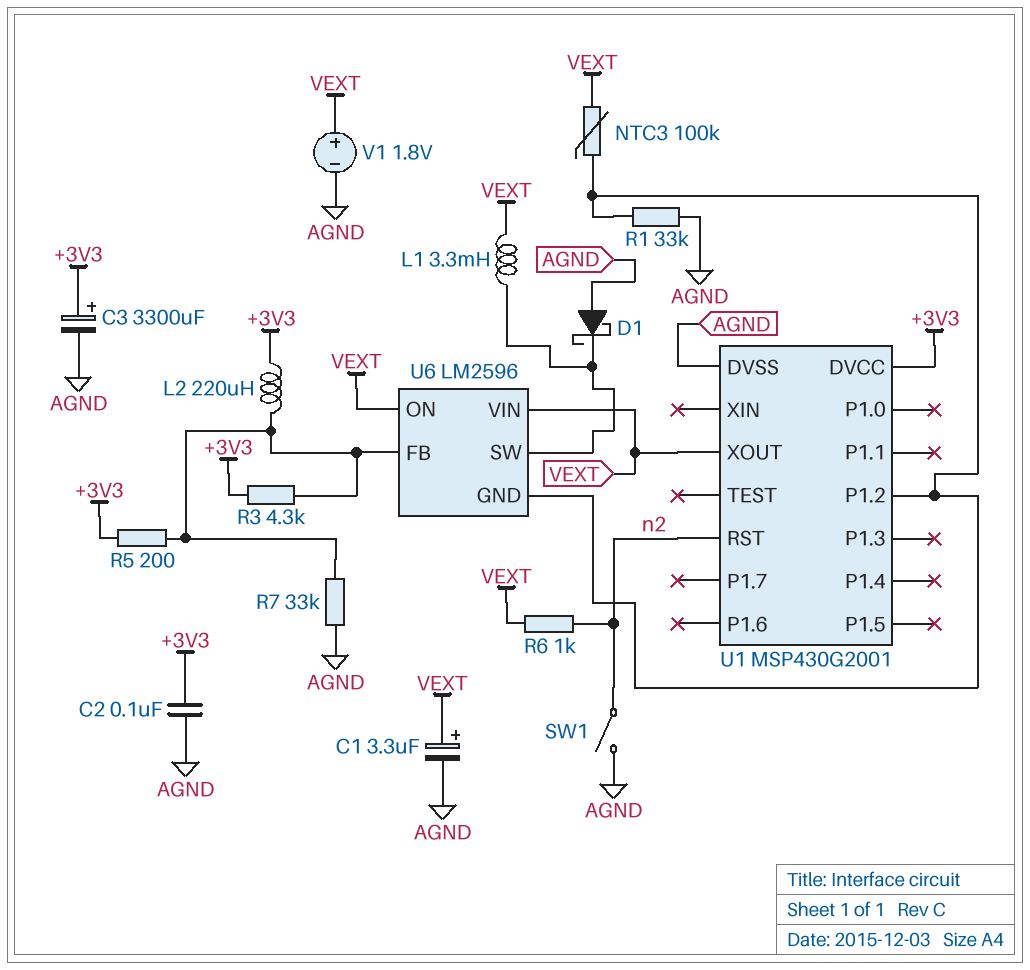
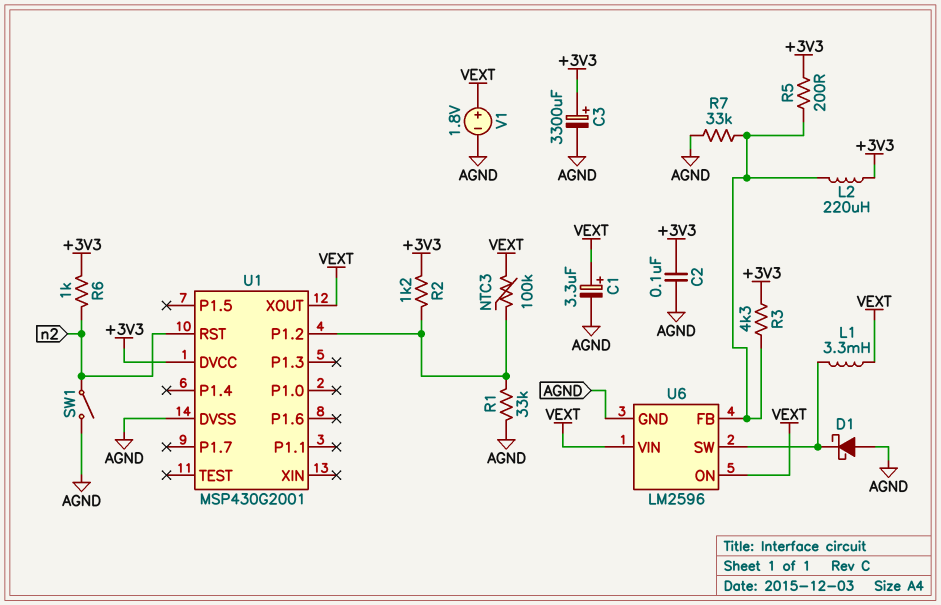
R2: none -> 1.2k (+3V3, U1/P1.2)
R6: 1k (VEXT, n2) -> 1k (+3V3, n2)
U6 pin GND: U1/P1.2 -> AGND

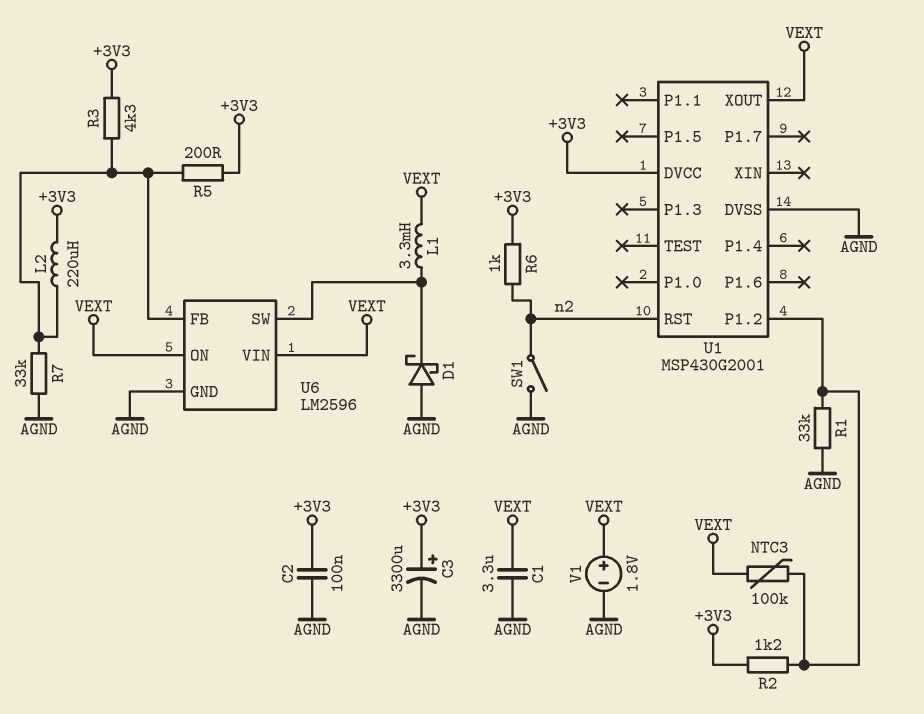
C1: 3.3uF (plus VEXT, minus AGND) -> 3.3uF (AGND, VEXT)

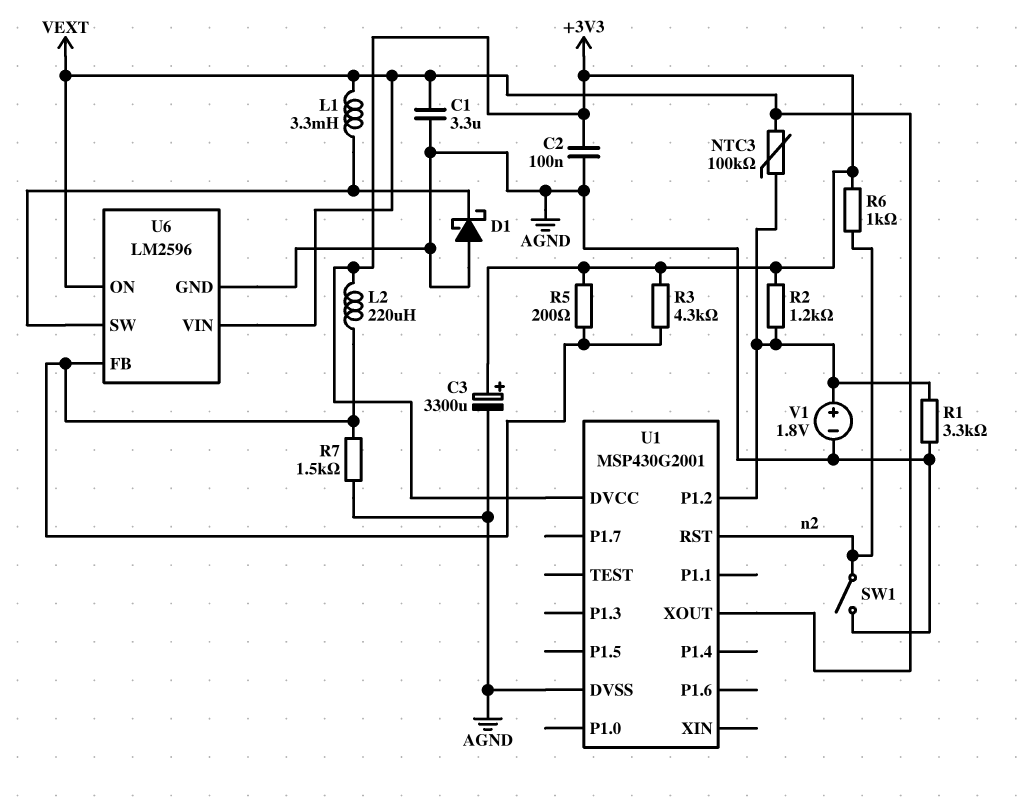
R1: 33k (AGND, U1/P1.2) -> 3.3k (AGND, U1/P1.2)
R7: 33k (AGND, U6/FB) -> 1.5k (AGND, U6/FB)
V1: 1.8V (plus VEXT, minus AGND) -> 1.8V (plus U1/P1.2, minus AGND)

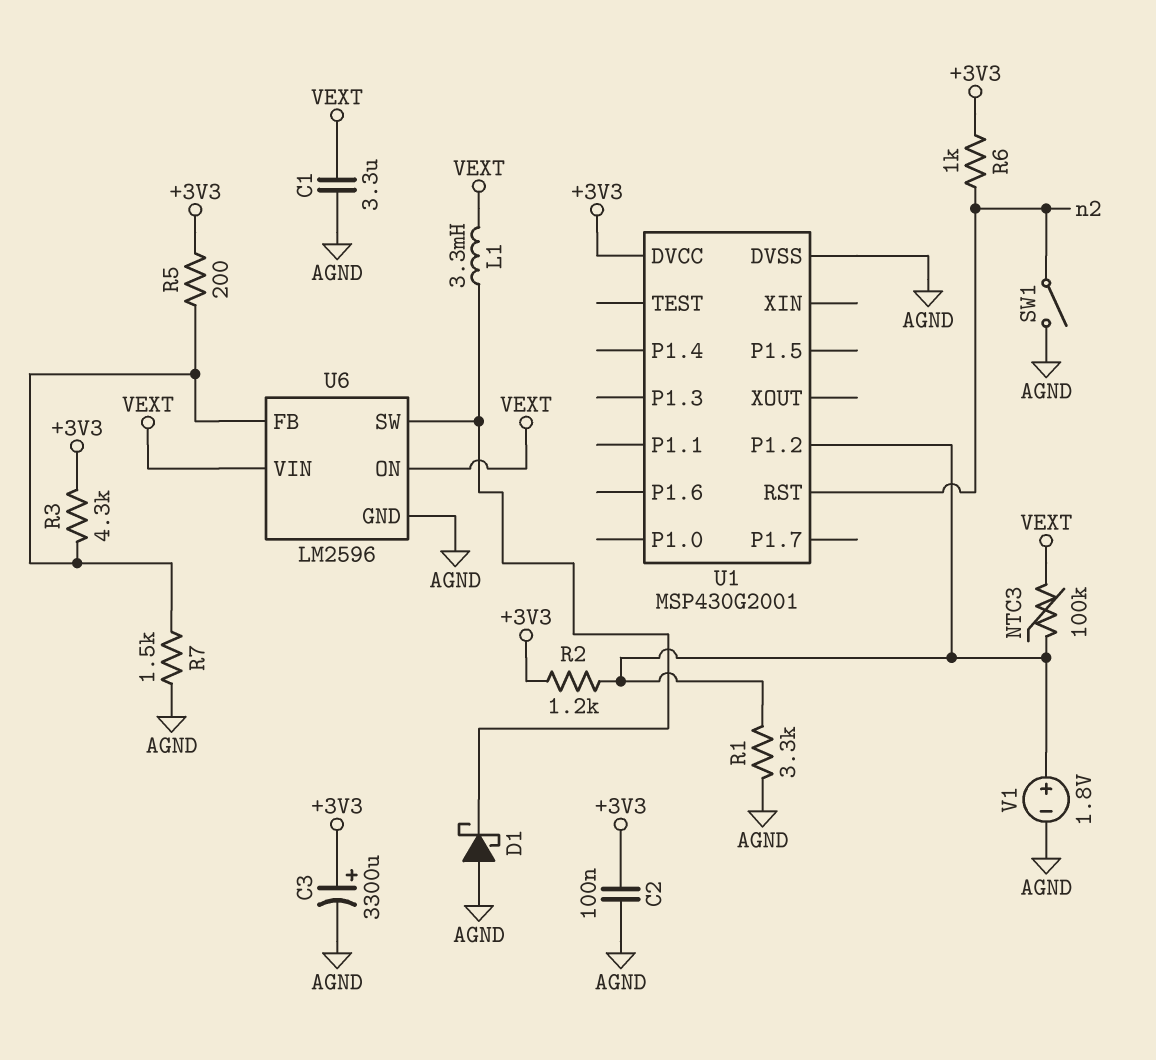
L2: 220uH (+3V3, U6/FB) -> none
U1 pin XOUT: VEXT -> none

